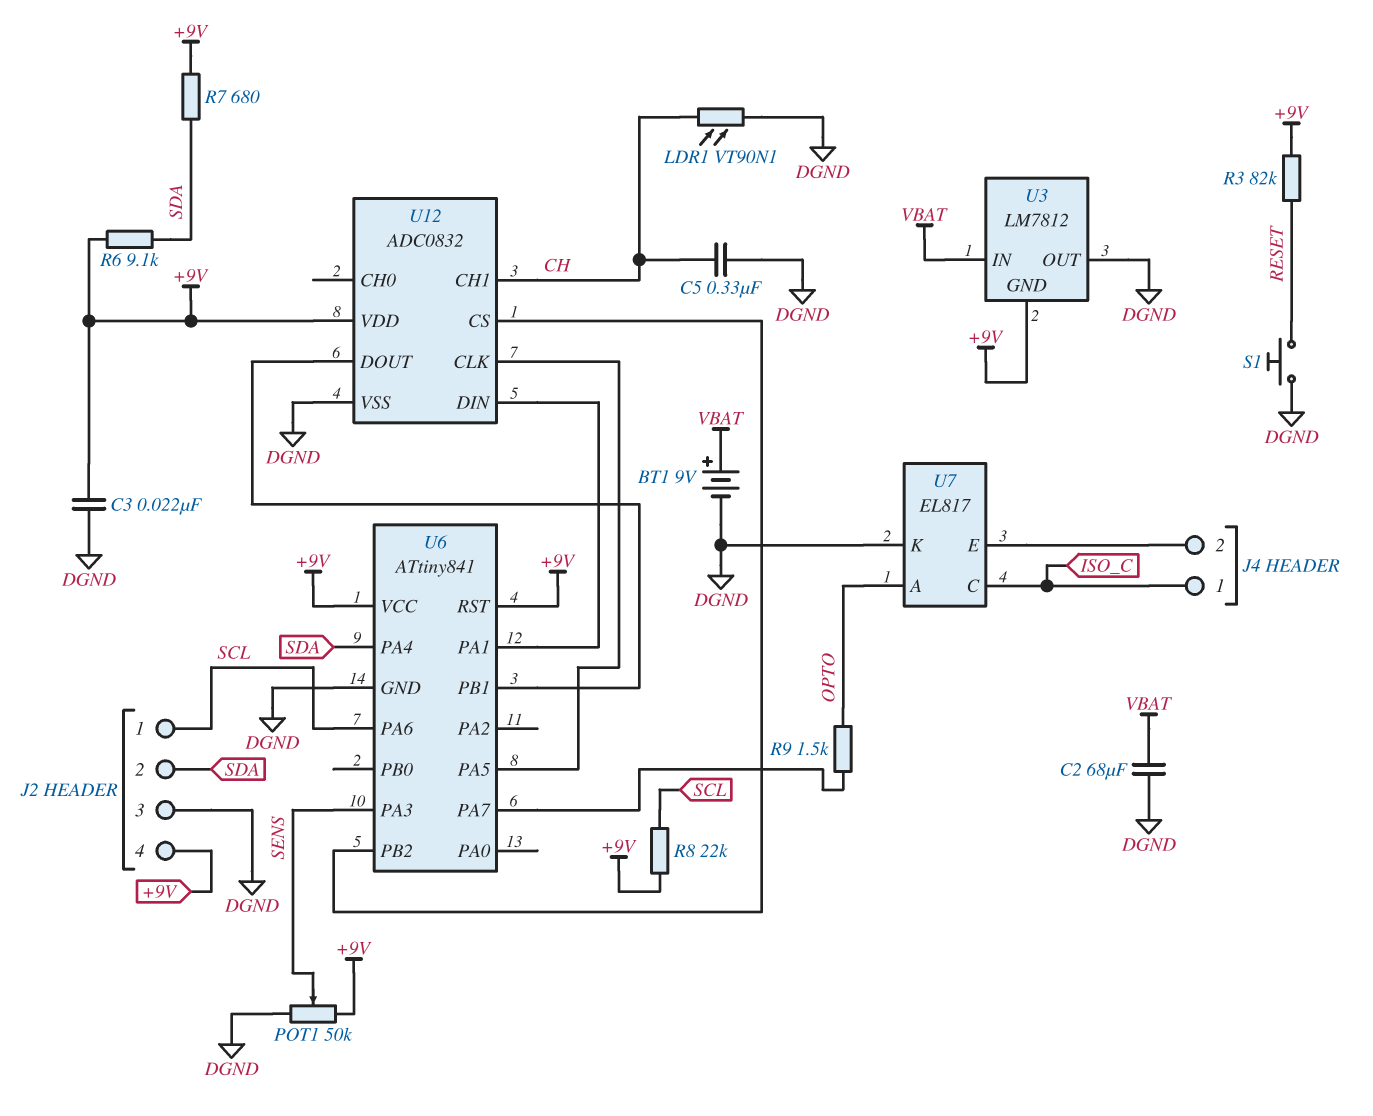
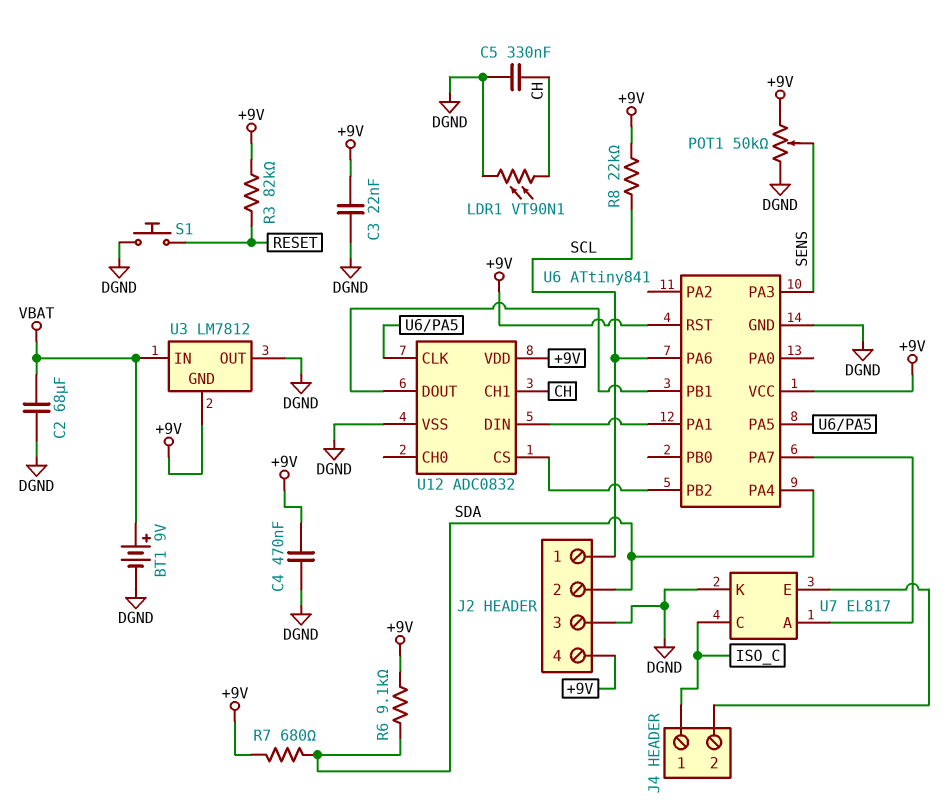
C4: none -> 470nF (+9V, DGND)
R9: 1.5k (OPTO, U6/PA7) -> none
U7 pin A: OPTO -> U6/PA7

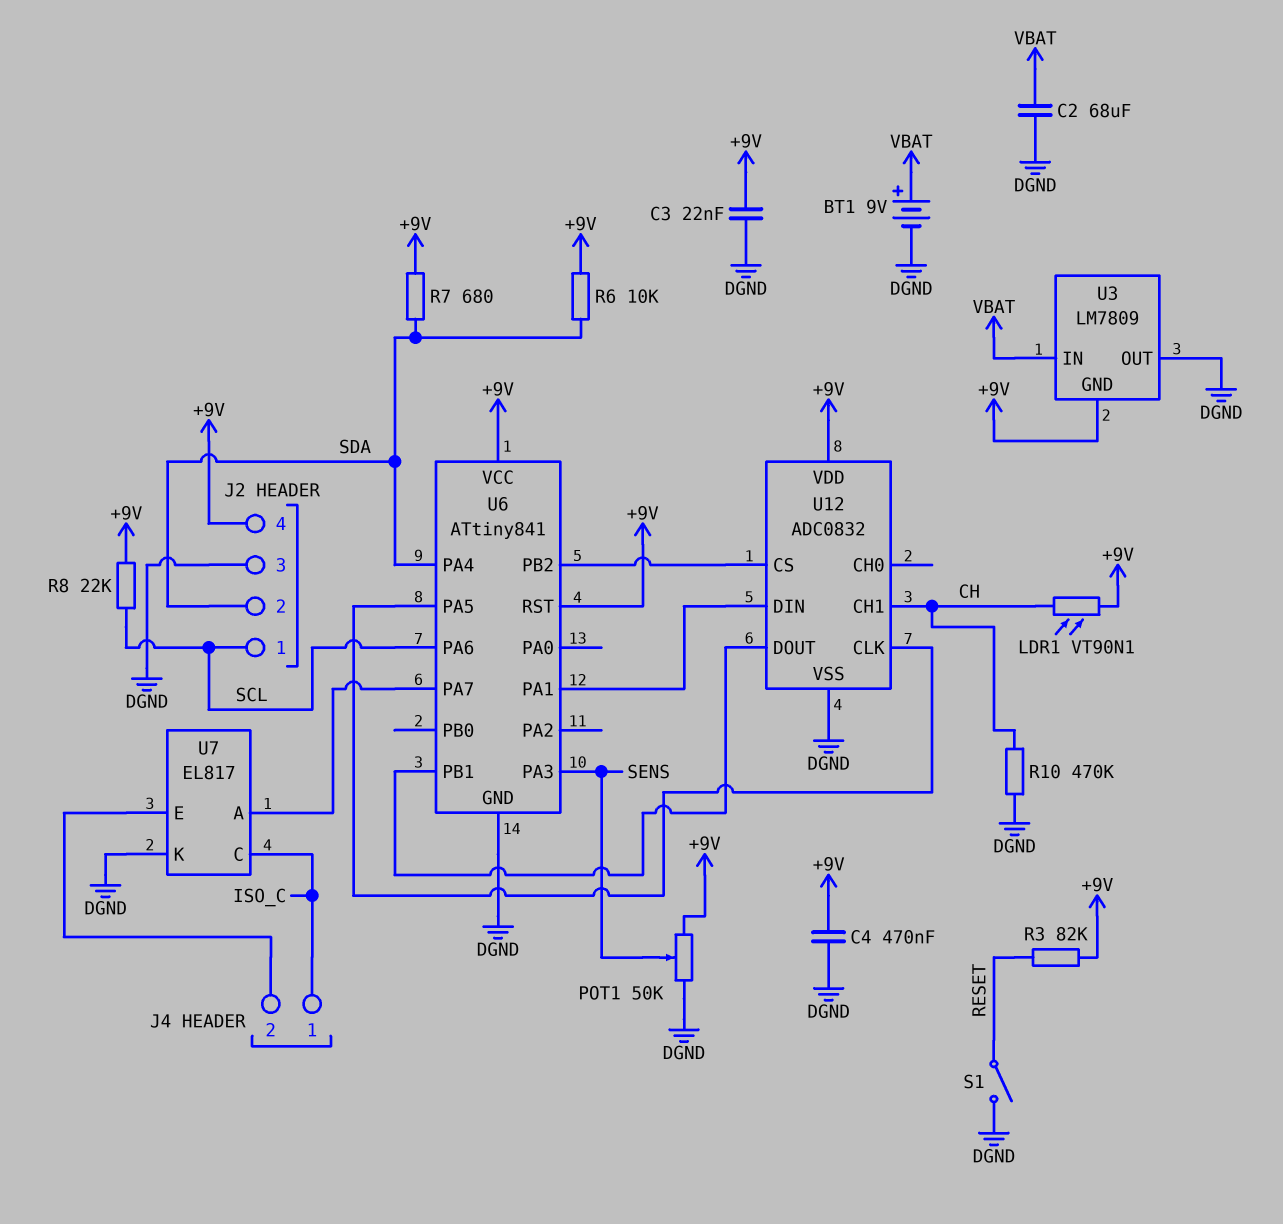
C5: 330nF (CH, DGND) -> none
LDR1: VT90N1 (CH, DGND) -> VT90N1 (+9V, CH)
R6: 9.1k (+9V, SDA) -> 10k (+9V, SDA)
R10: none -> 470k (CH, DGND)
S1: button (DGND, RESET) -> switch (DGND, RESET)
U3: LM7812 -> LM7809

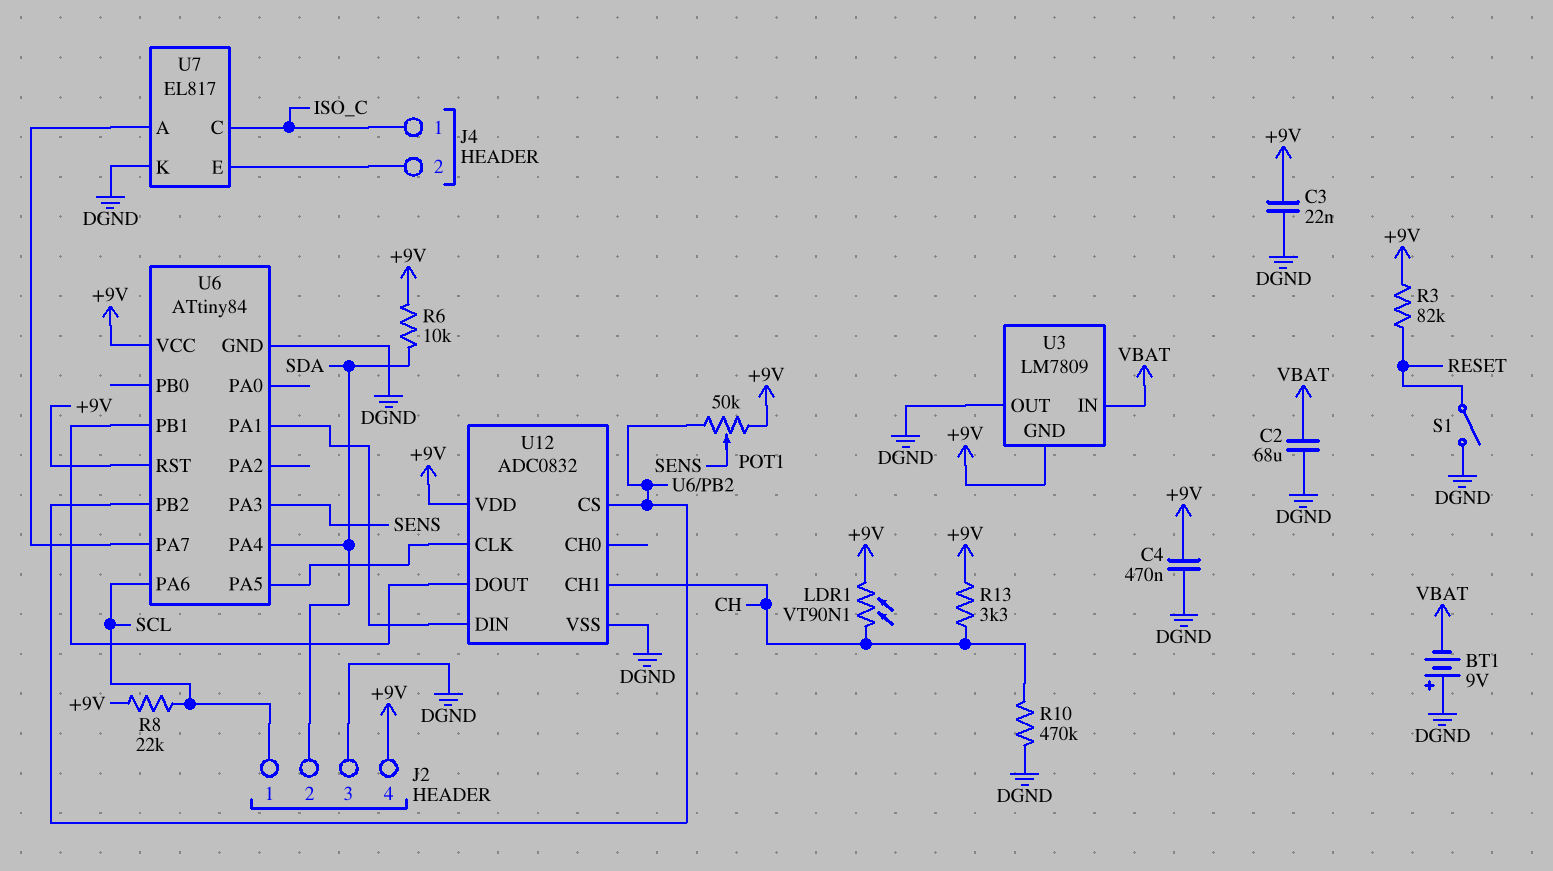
BT1: 9V (plus VBAT, minus DGND) -> 9V (plus DGND, minus VBAT)
POT1: 50k (+9V, DGND, wiper SENS) -> 50k (+9V, U6/PB2, wiper SENS)
R7: 680 (+9V, SDA) -> none
R13: none -> 3.3k (+9V, CH)
U6: ATtiny841 -> ATtiny84

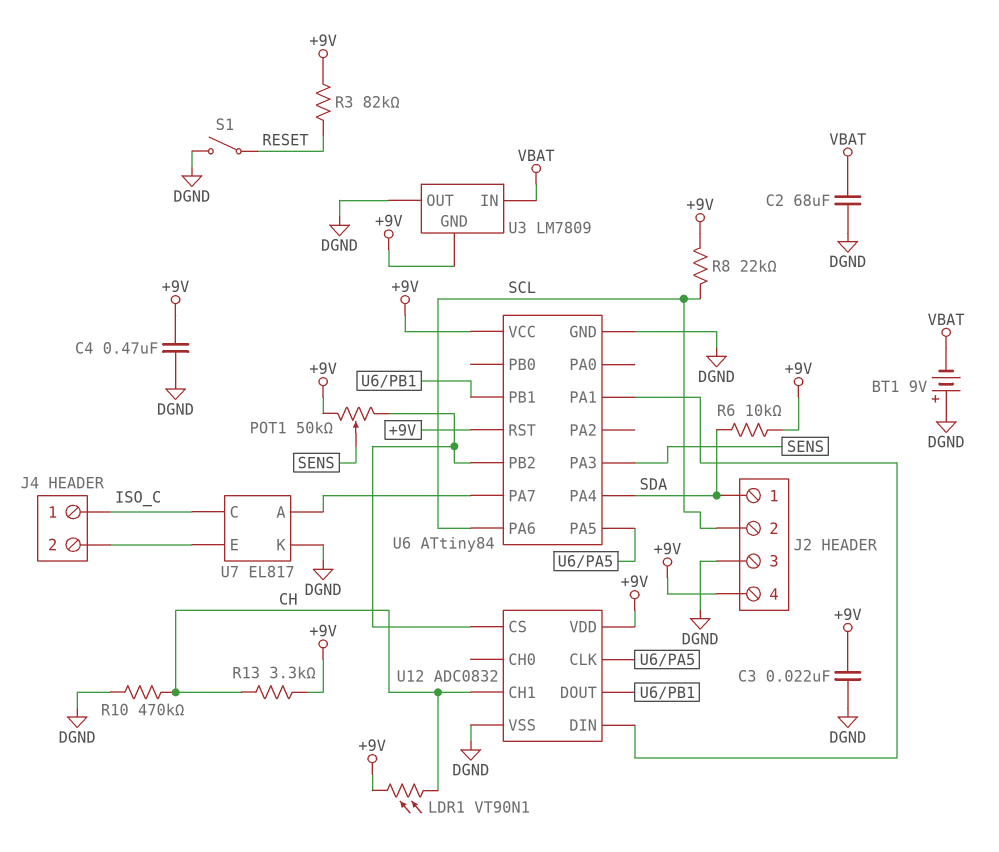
J2 pin 1: SCL -> SDA
J2 pin 2: SDA -> SCL

